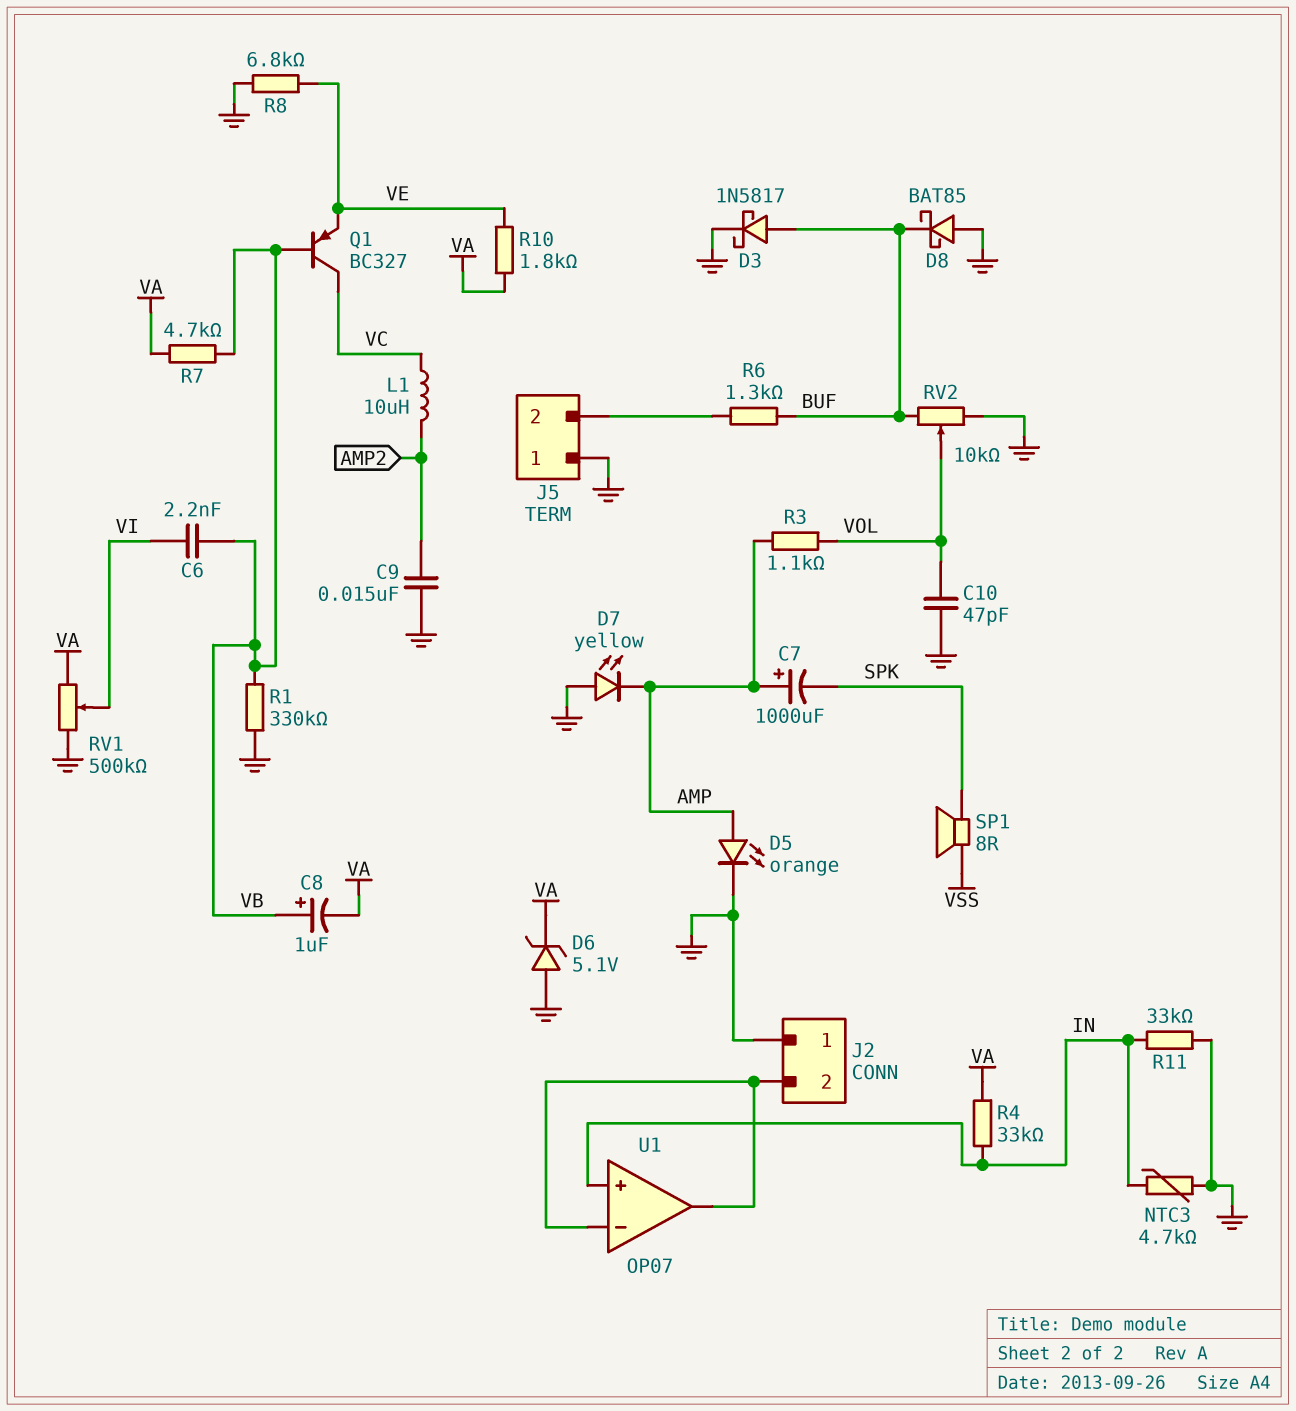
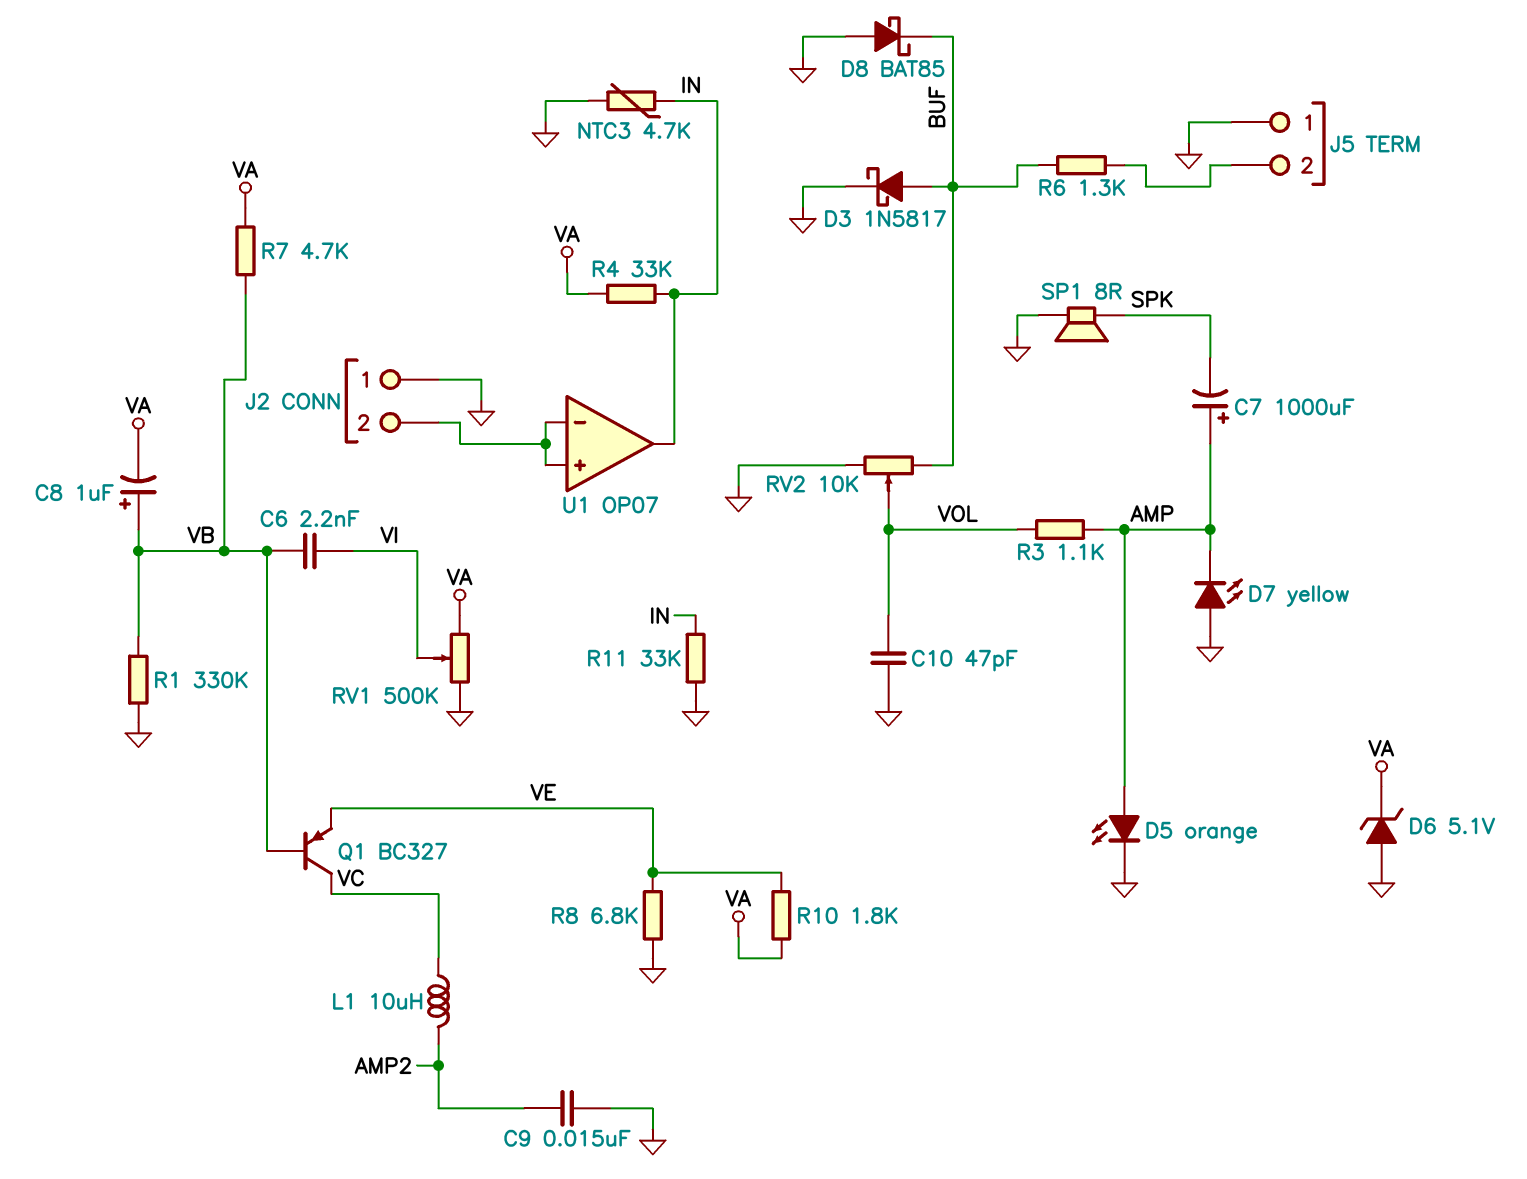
SP1: speaker 8R (SPK, VSS) -> speaker 8R (GND, SPK)
U1 pin in+: IN -> J2/2
U1 pin out: J2/2 -> IN

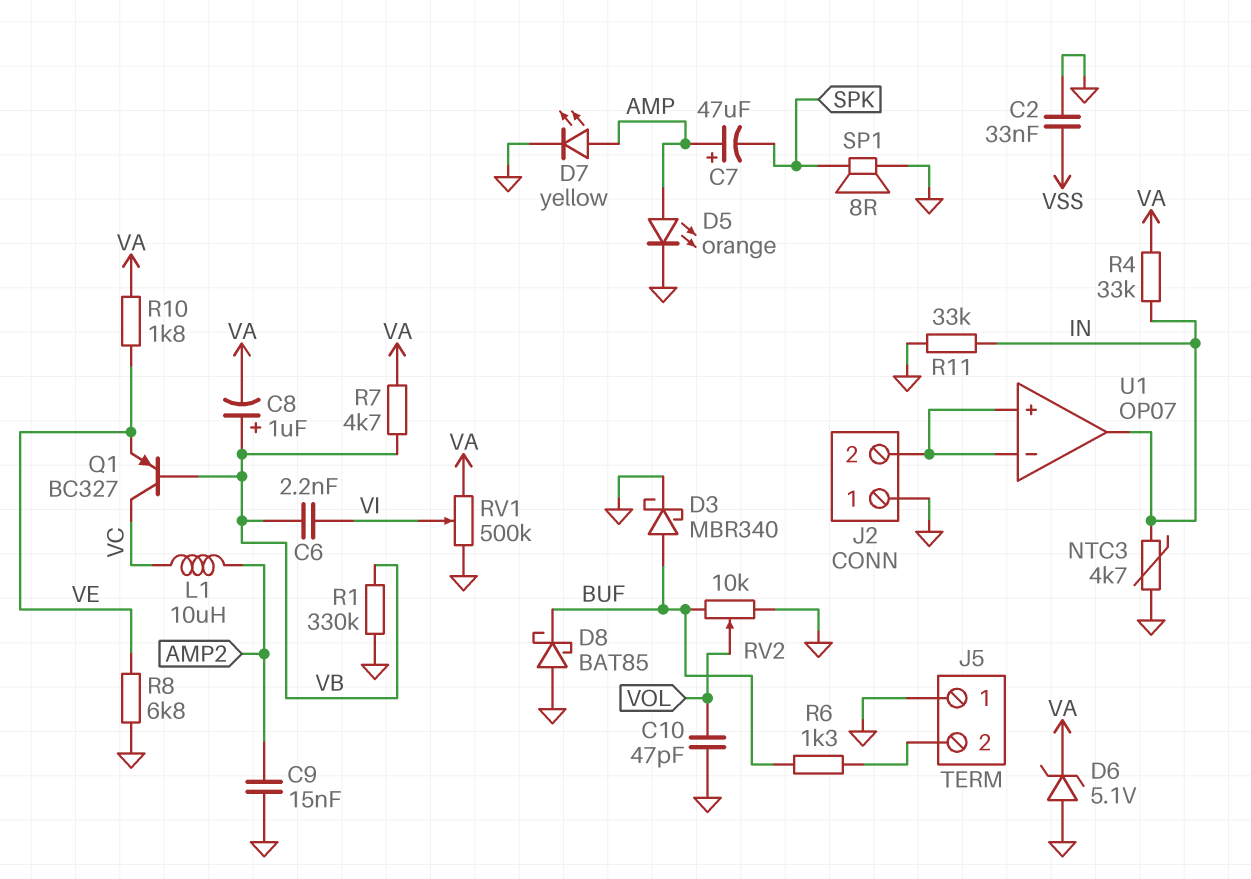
C2: none -> 33nF (GND, VSS)
C7: 1000uF (plus AMP, minus SPK) -> 47uF (plus AMP, minus SPK)
D3: schottky 1N5817 (A BUF, K GND) -> schottky MBR340 (A BUF, K GND)
D7: LED yellow (A GND, K AMP) -> LED yellow (A AMP, K GND)
R3: 1.1k (AMP, VOL) -> none

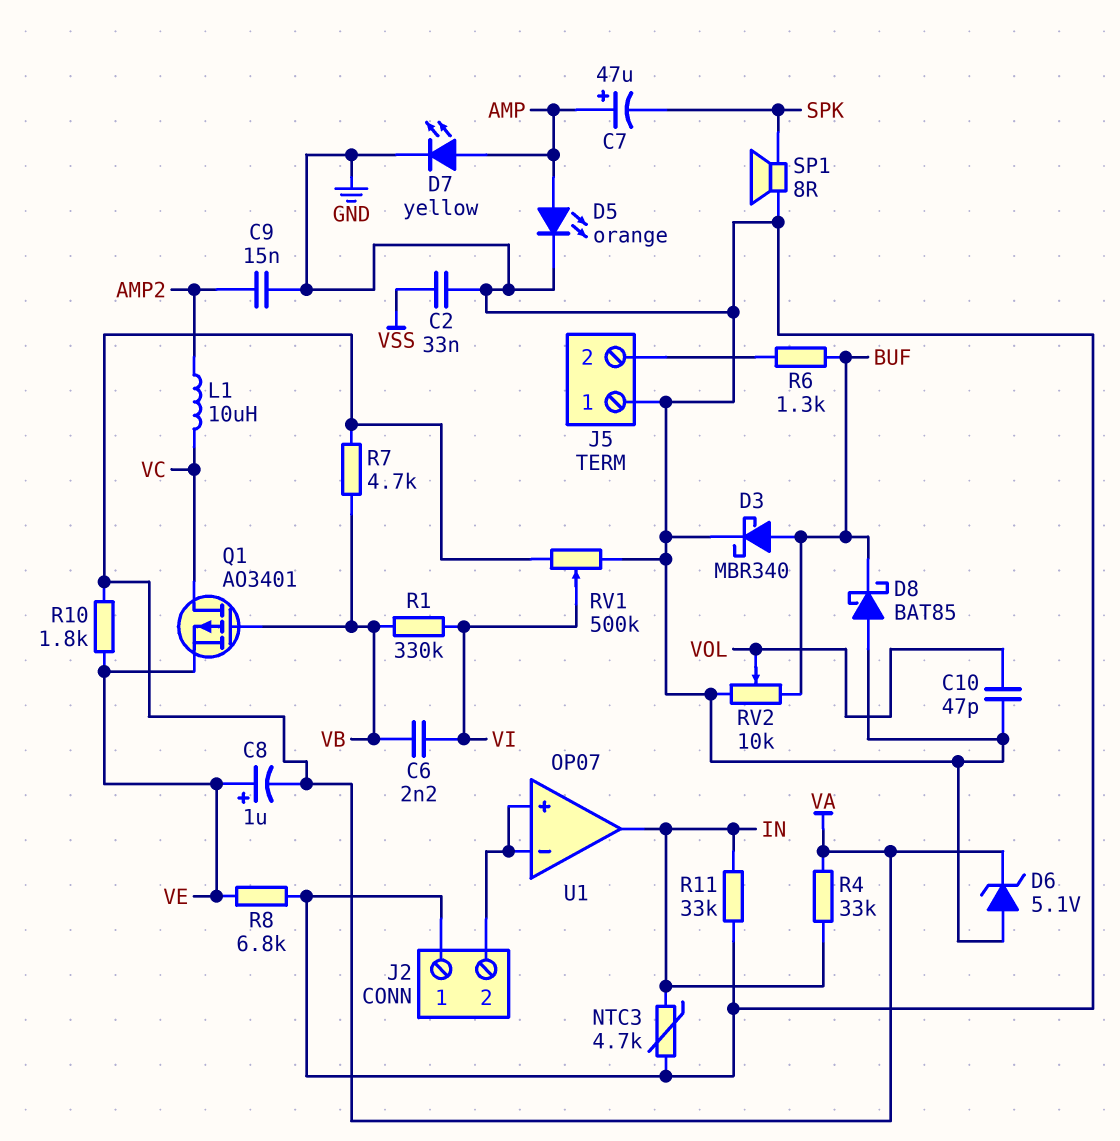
C8: 1uF (plus VB, minus VA) -> 1uF (plus VE, minus VA)
Q1: PNP BC327 (B VB, C VC, E VE) -> PMOS AO3401 (G VB, D VC, S VE)
R1: 330k (GND, VB) -> 330k (VB, VI)

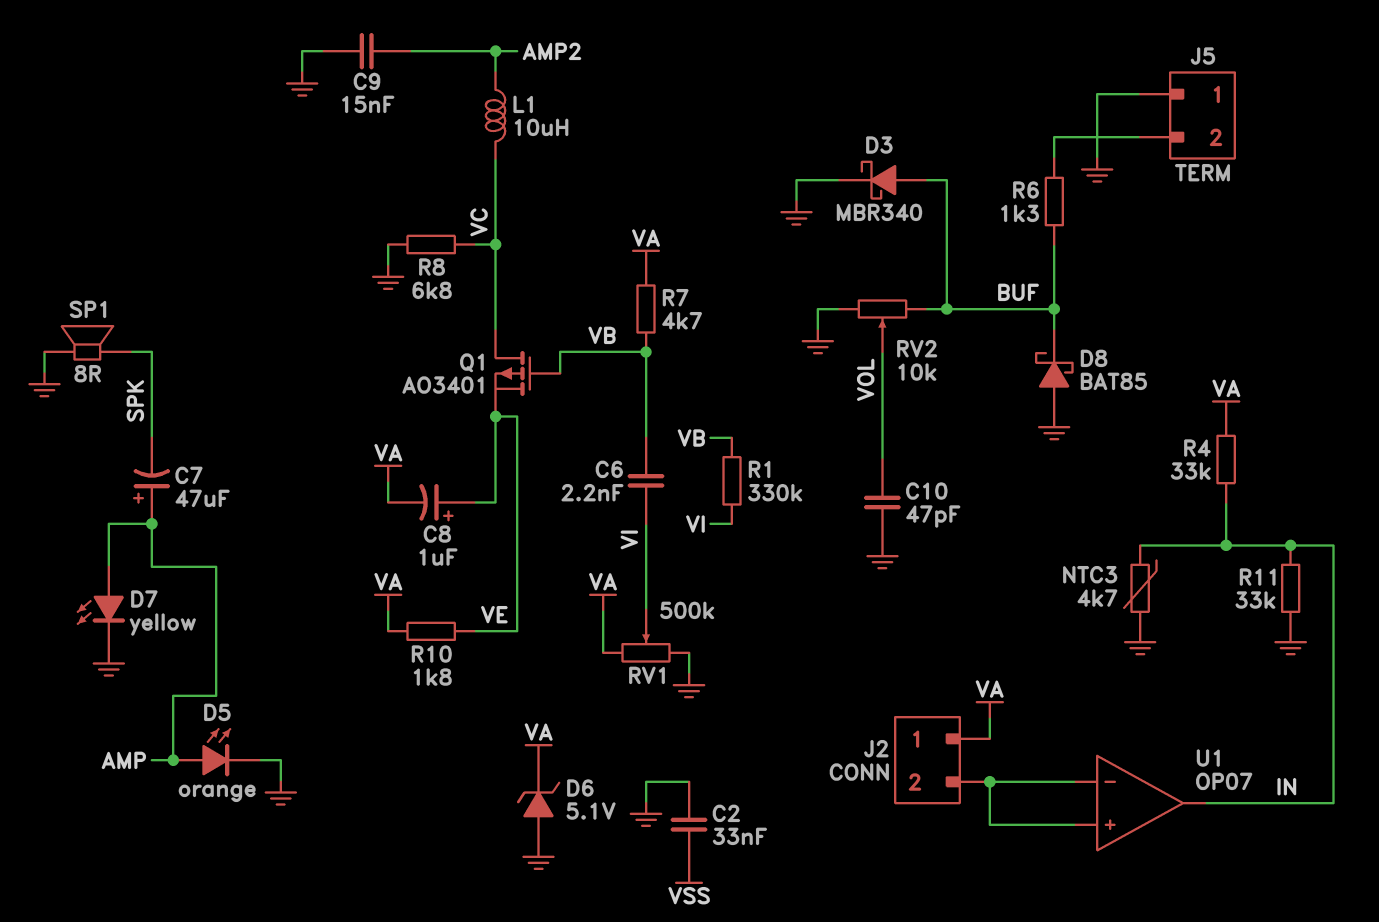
J2 pin 1: GND -> VA
R8: 6.8k (GND, VE) -> 6.8k (GND, VC)

